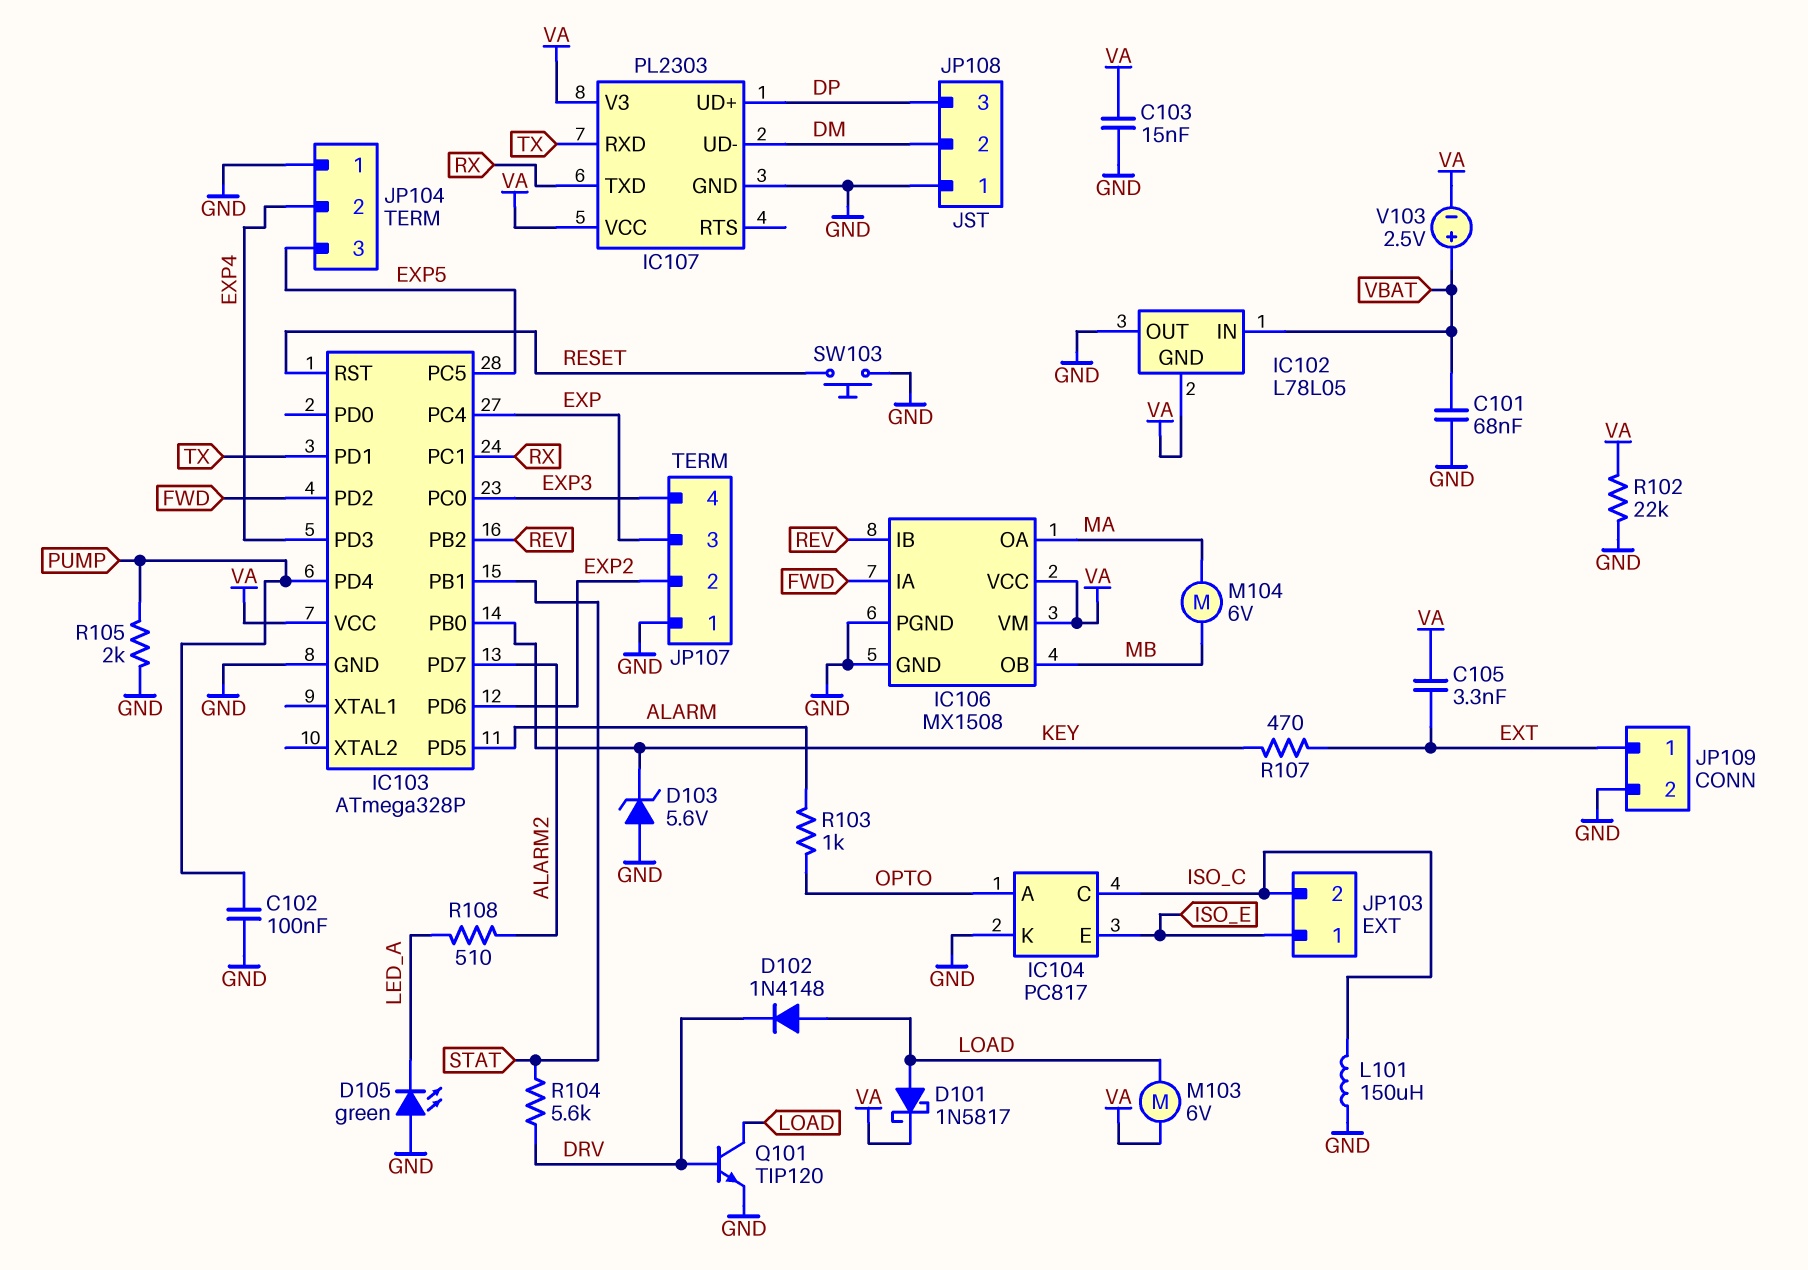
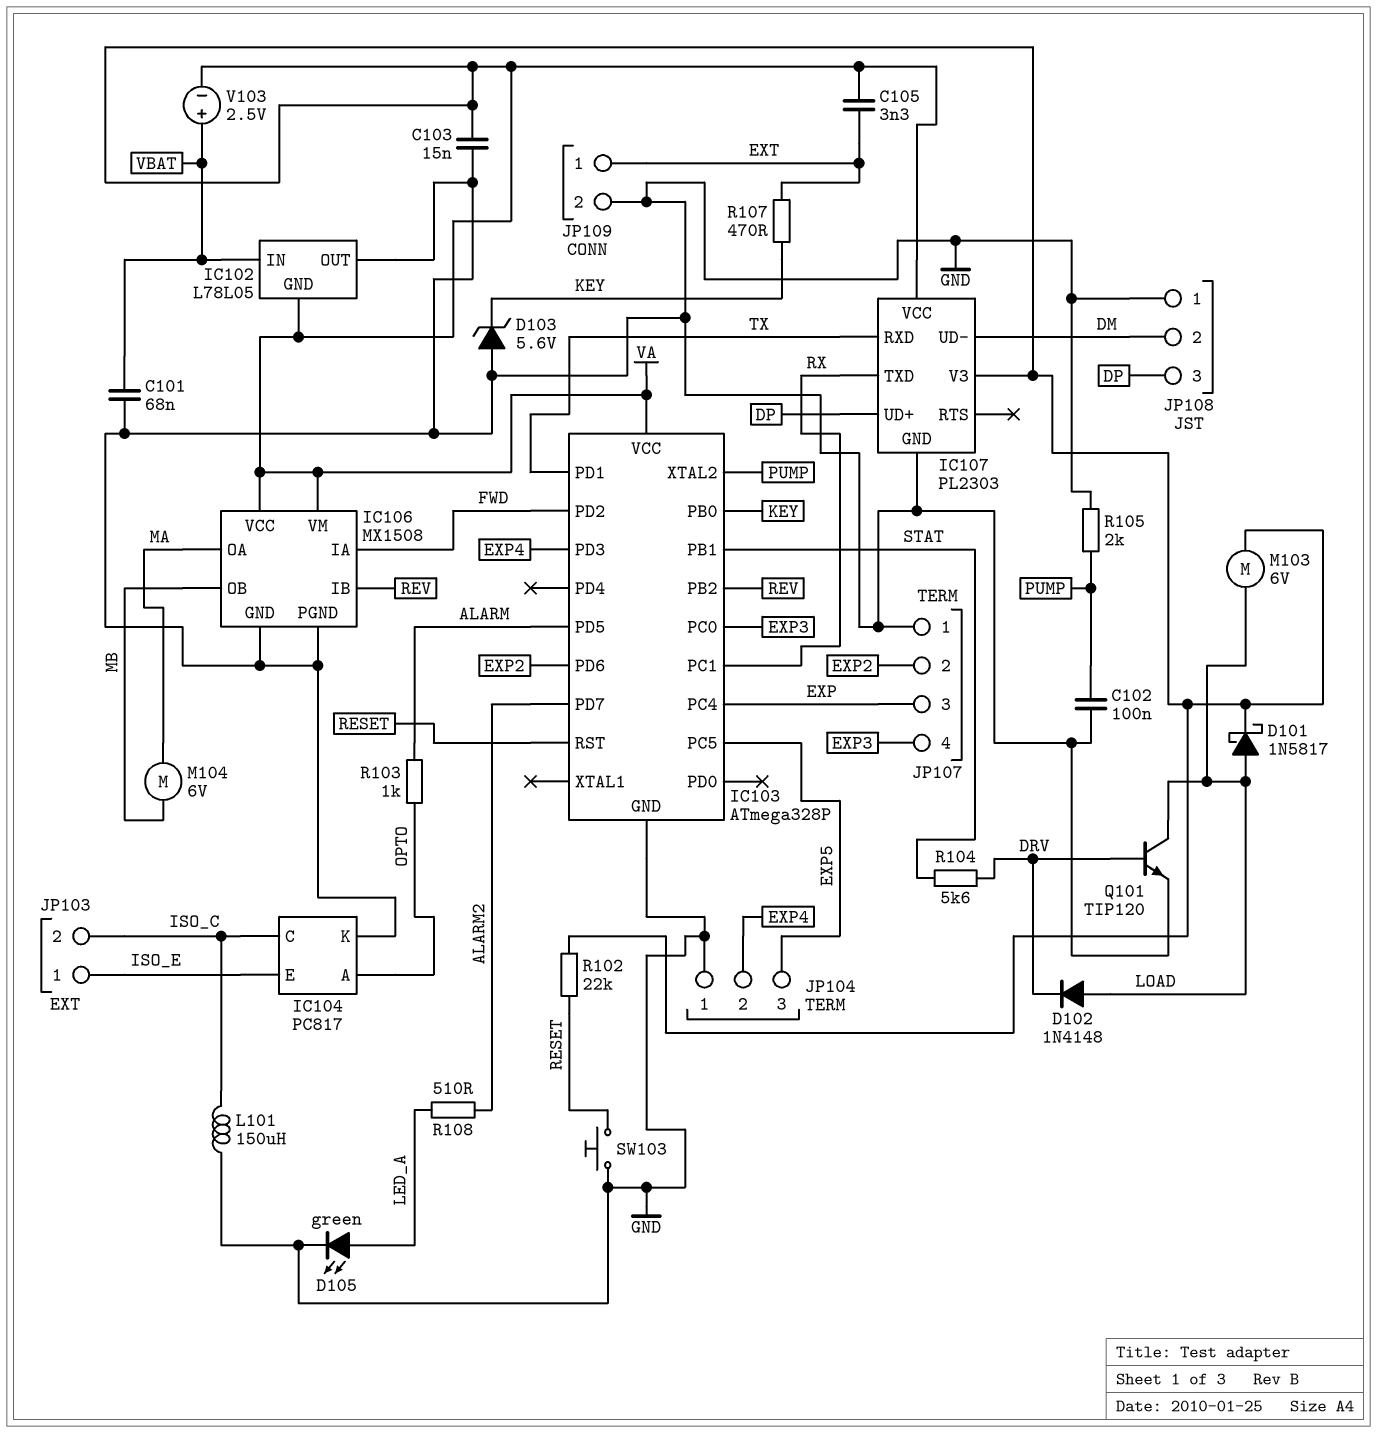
D105: LED green (A GND, K LED_A) -> LED green (A LED_A, K GND)
IC103 pin PD4: PUMP -> none
IC103 pin XTAL2: none -> PUMP
R102: 22k (GND, VA) -> 22k (RESET, VA)

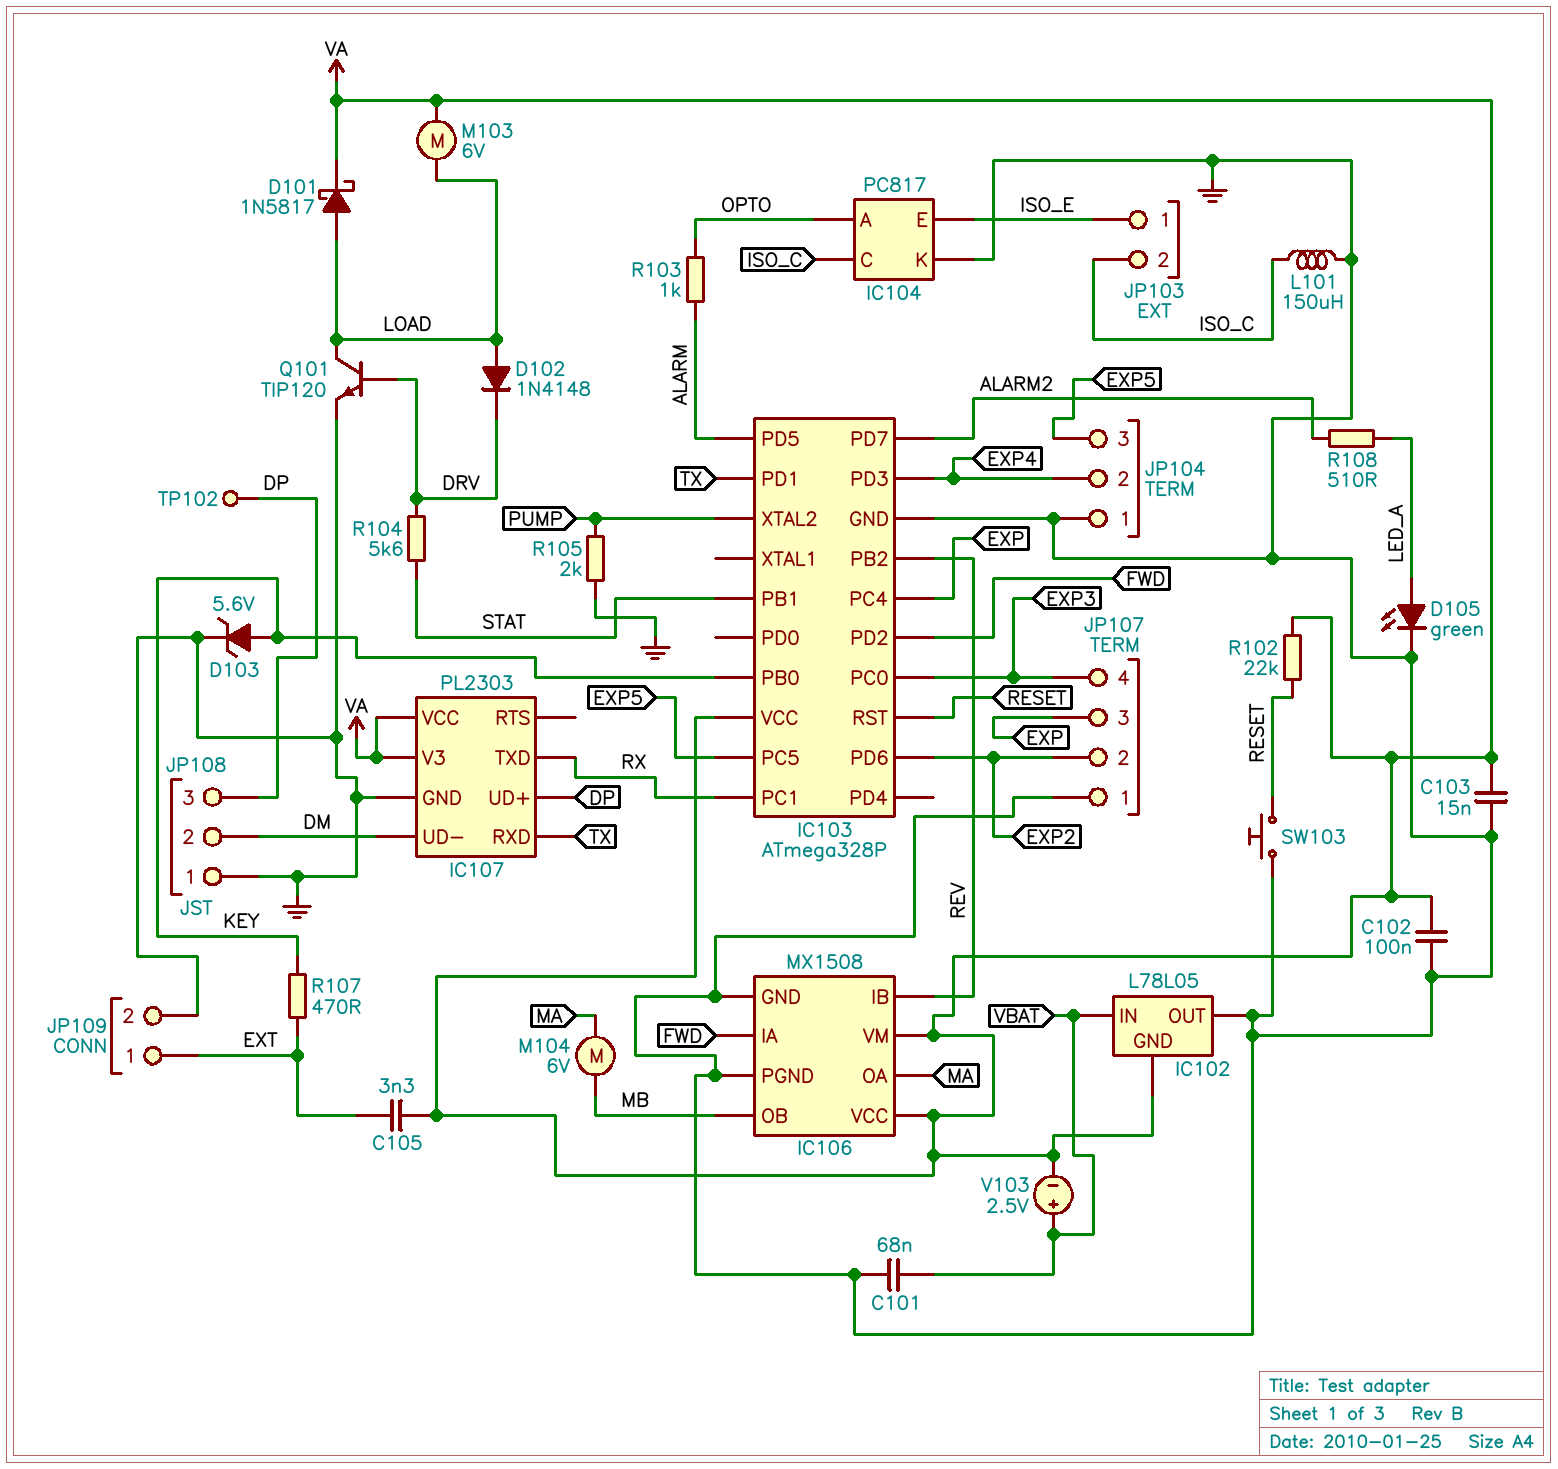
C102: 100nF (GND, PUMP) -> 100nF (GND, VA)
D103: zener 5.6V (A GND, K KEY) -> zener 5.6V (A KEY, K GND)
TP102: none -> test point (DP)

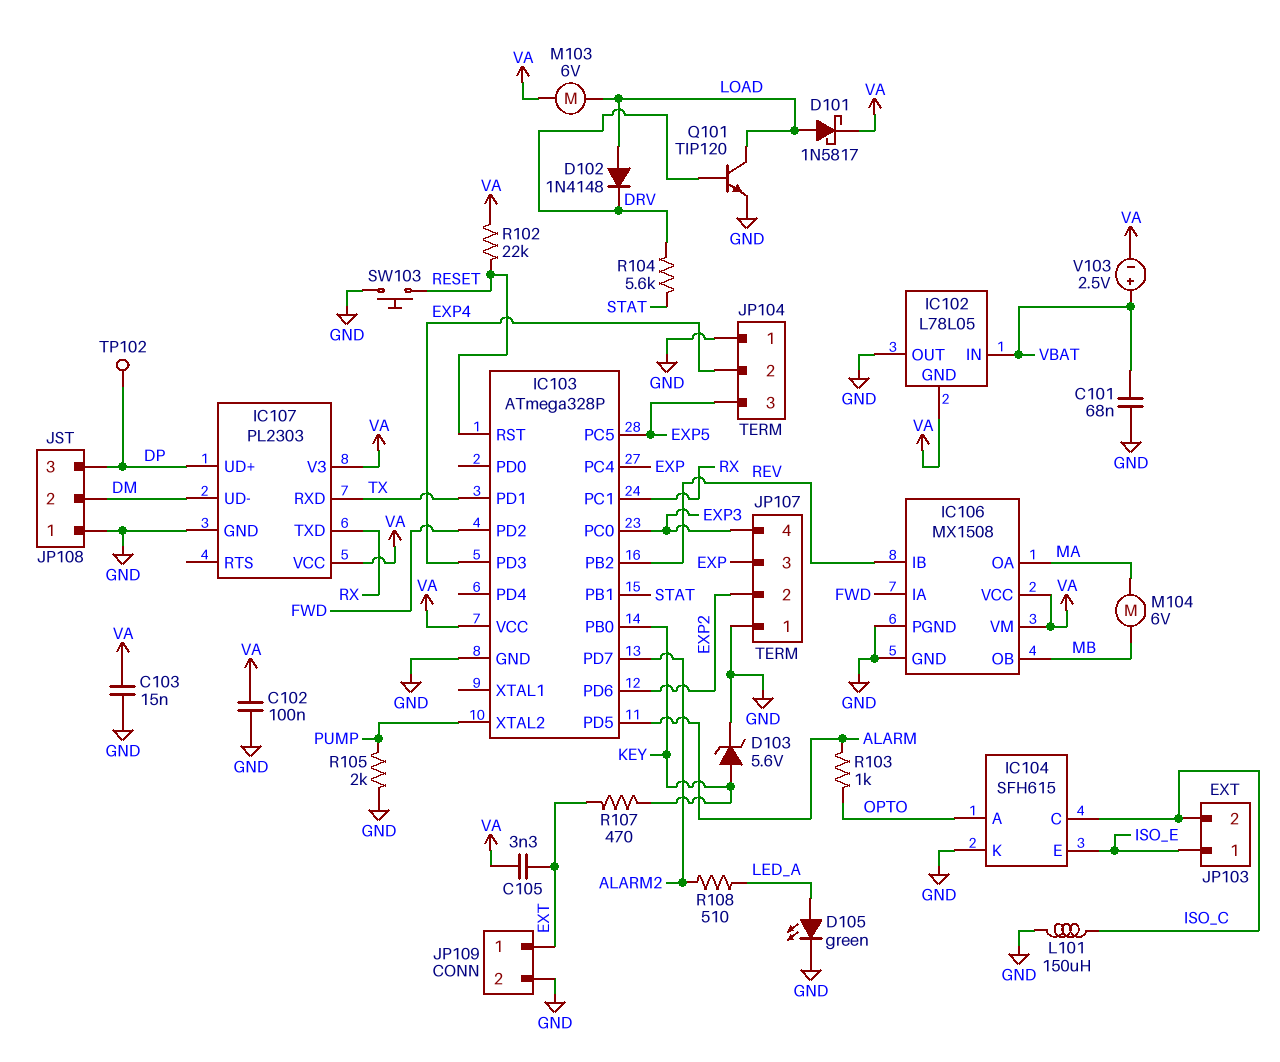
IC104: PC817 -> SFH615

